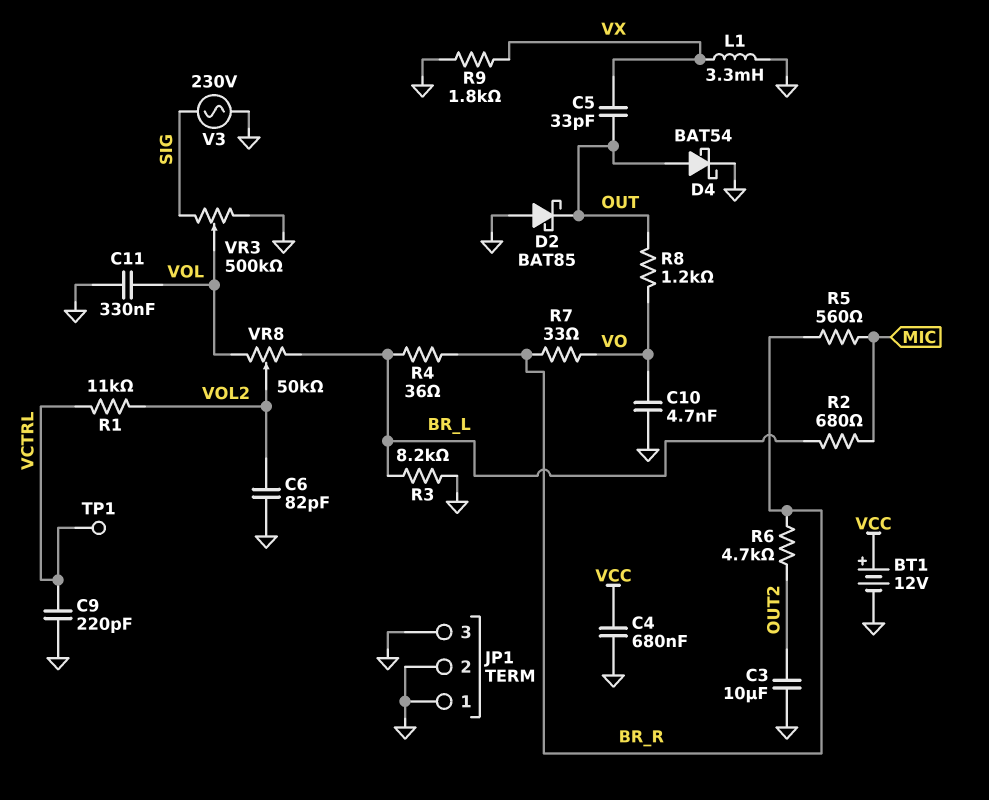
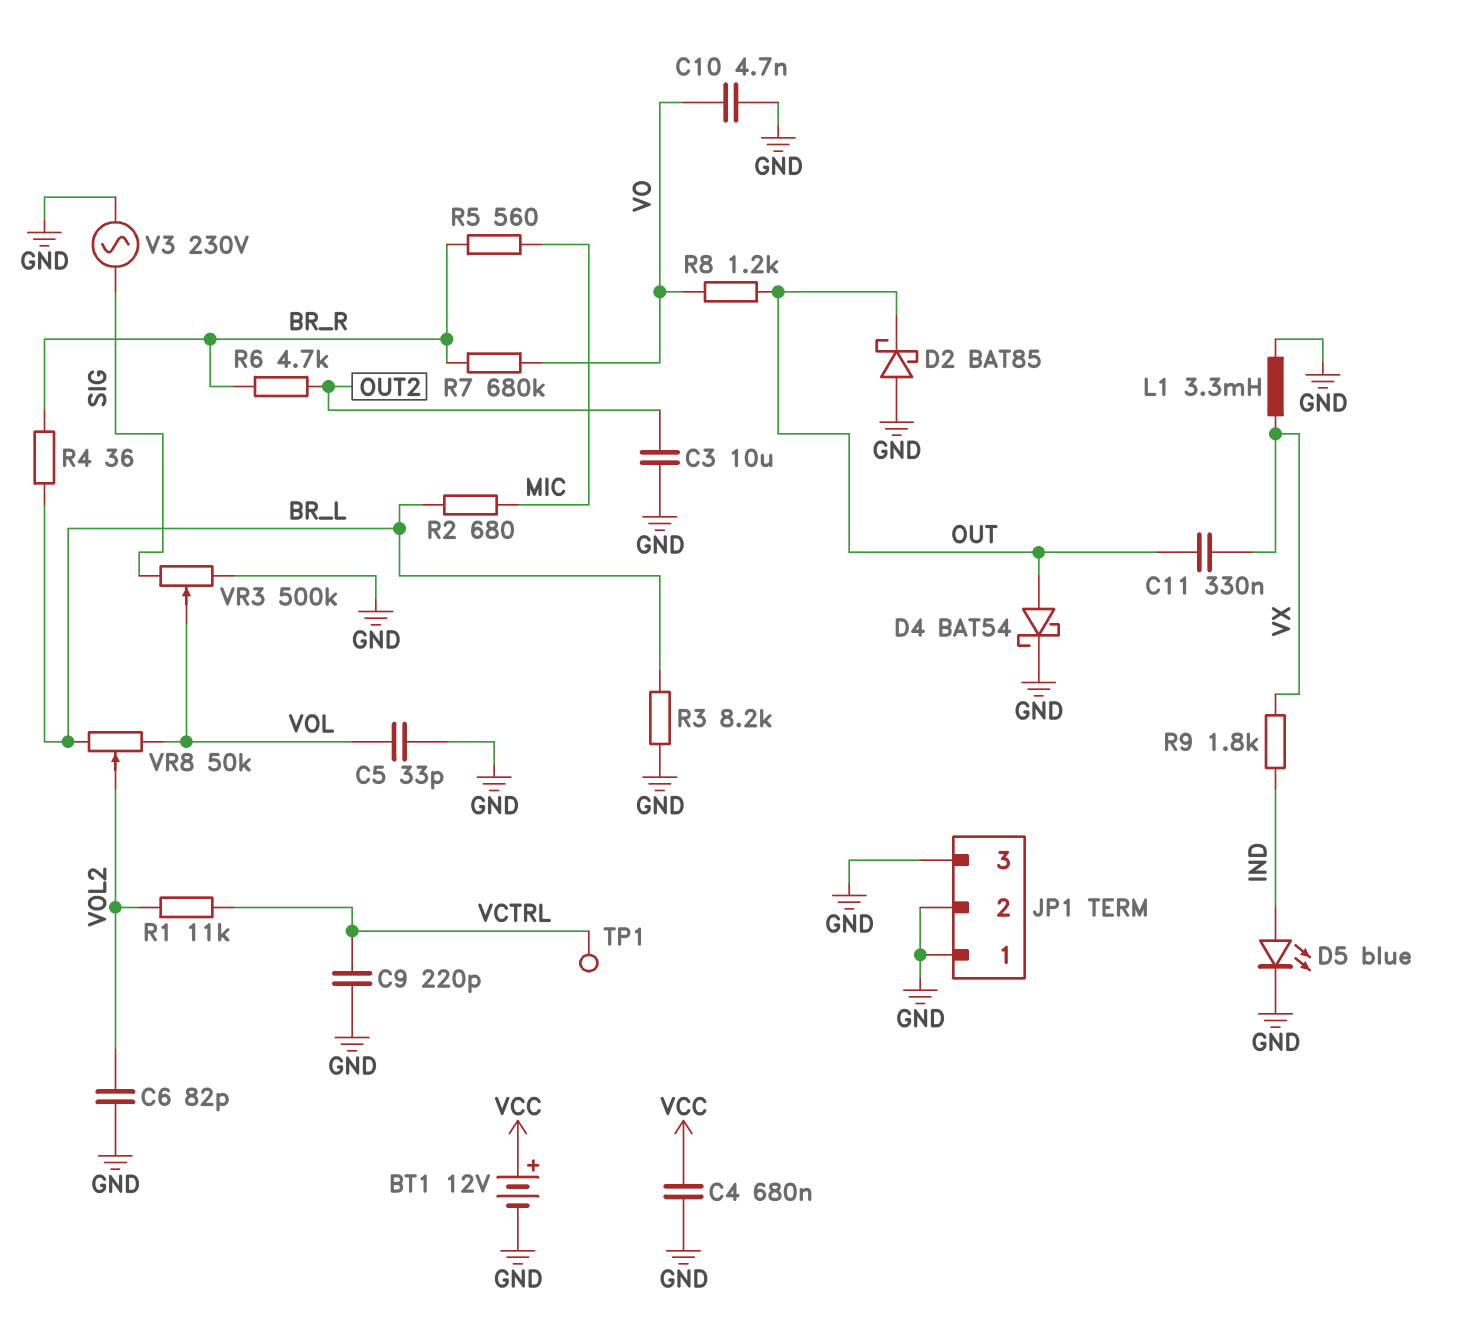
C5: 33pF (OUT, VX) -> 33pF (GND, VOL)
C11: 330nF (GND, VOL) -> 330nF (OUT, VX)
D5: none -> LED blue (A IND, K GND)
R7: 33 (BR_R, VO) -> 680k (BR_R, VO)
R9: 1.8k (GND, VX) -> 1.8k (IND, VX)

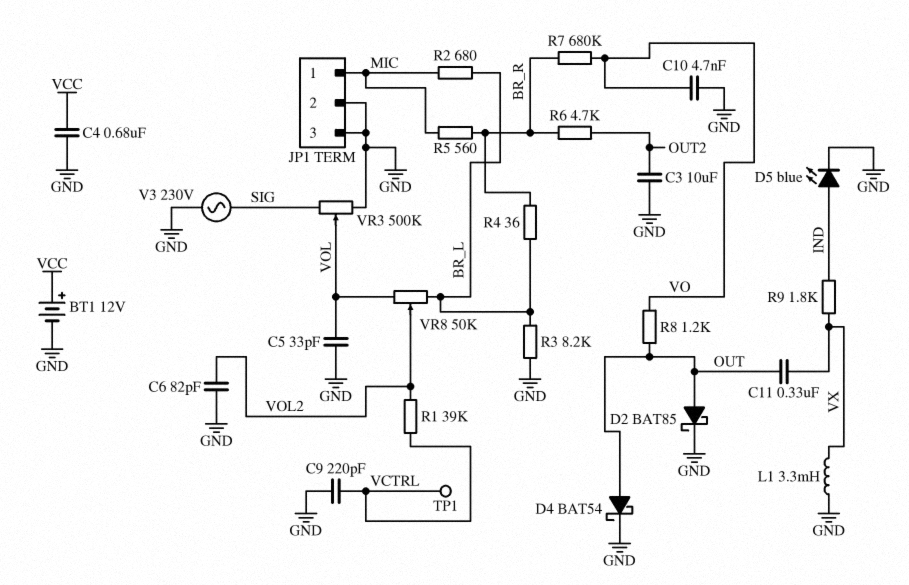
D2: schottky BAT85 (A GND, K OUT) -> schottky BAT85 (A OUT, K GND)
JP1 pin 1: GND -> MIC
R1: 11k (VCTRL, VOL2) -> 39k (VCTRL, VOL2)

